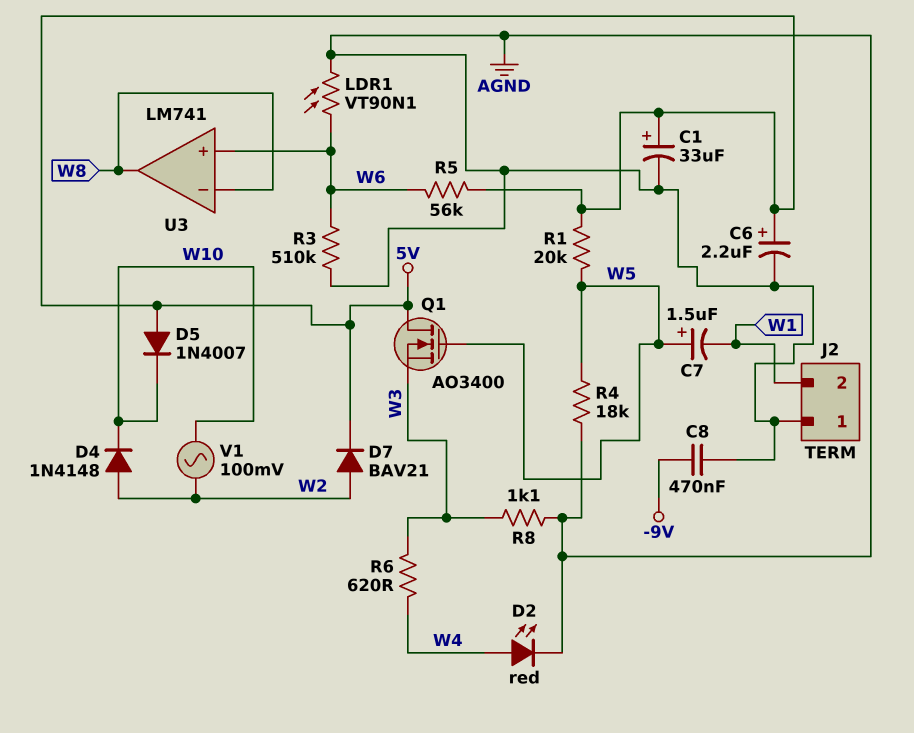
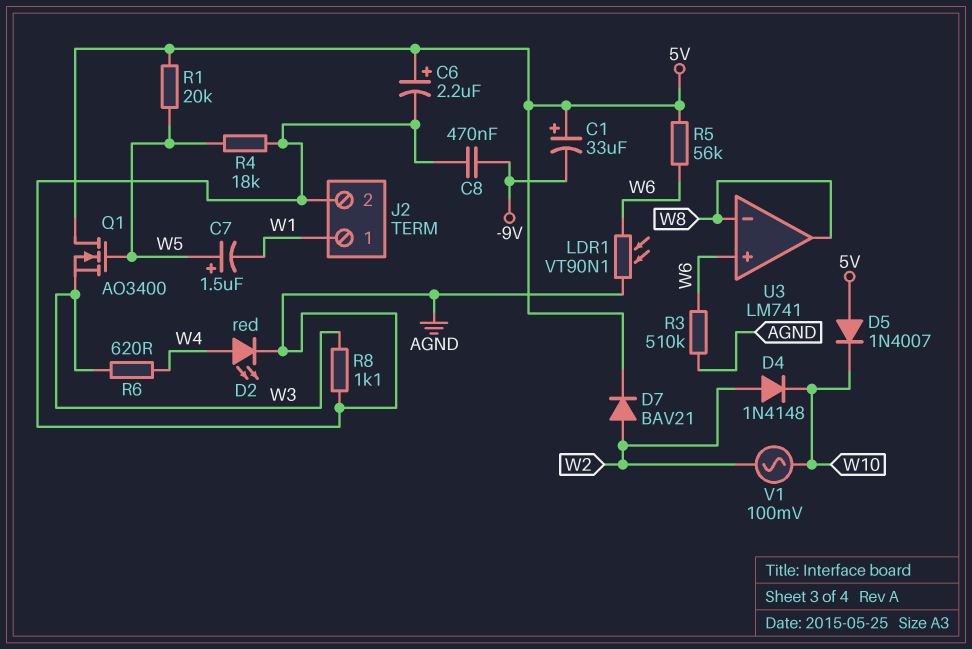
C1: 33uF (plus 5V, minus AGND) -> 33uF (plus 5V, minus -9V)
J2 pin 1: AGND -> W1
J2 pin 2: W1 -> AGND

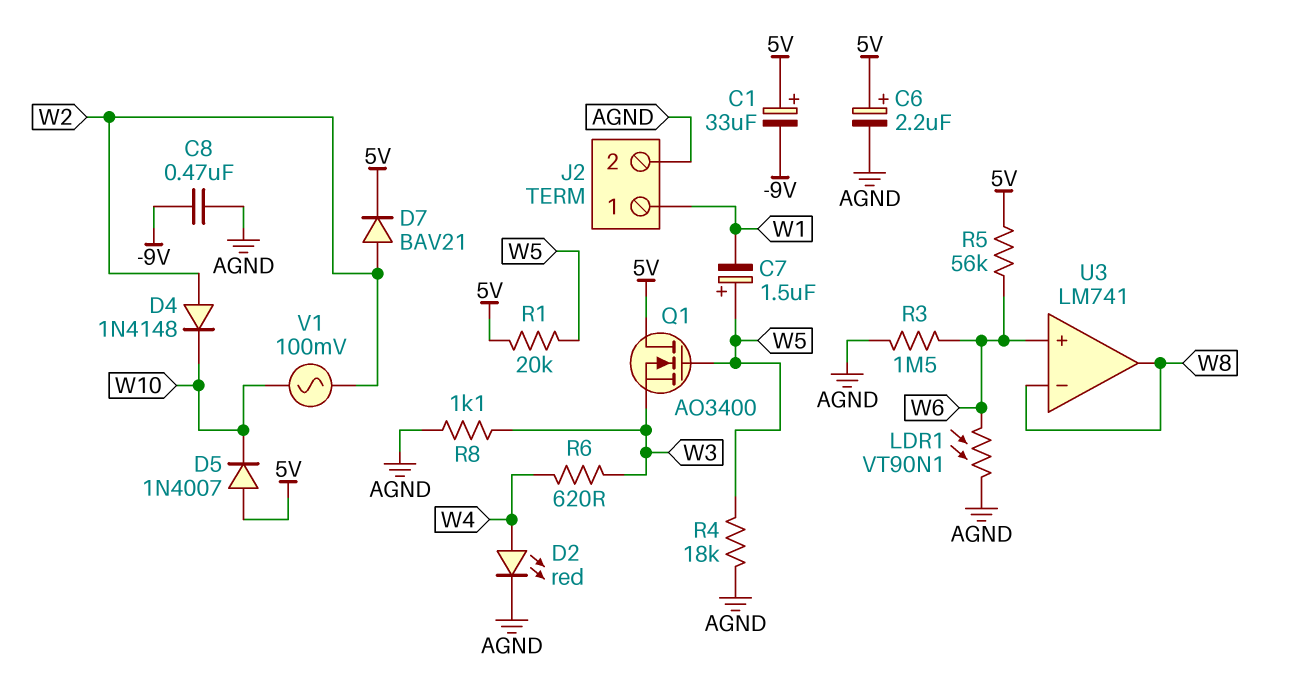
R3: 510k (AGND, W6) -> 1.5M (AGND, W6)

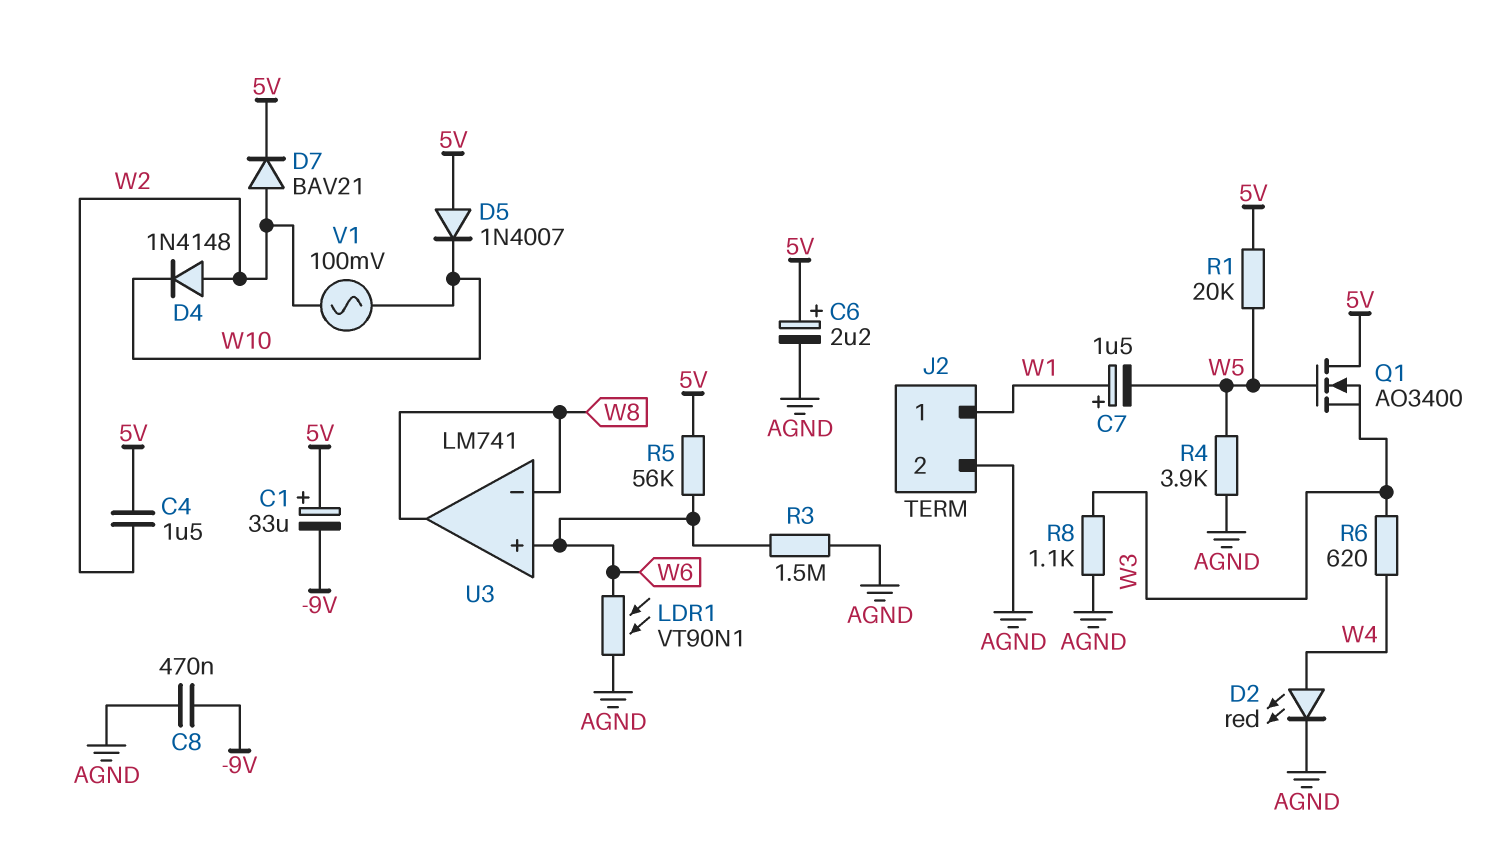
C4: none -> 1.5uF (5V, W2)
C7: 1.5uF (plus W5, minus W1) -> 1.5uF (plus W1, minus W5)
R4: 18k (AGND, W5) -> 3.9k (AGND, W5)

